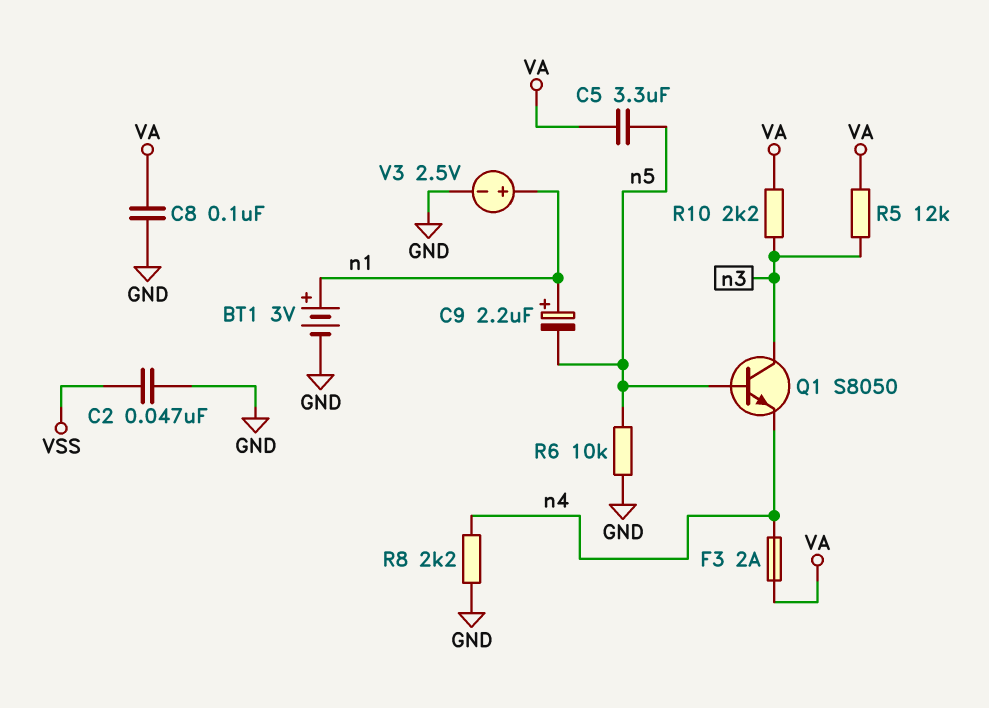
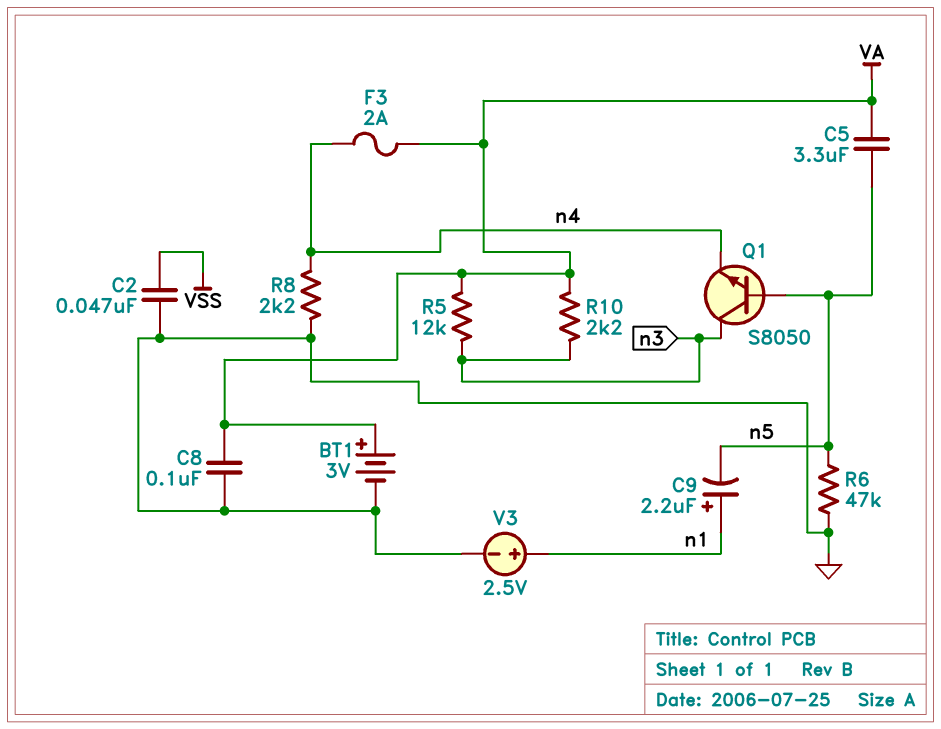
BT1: 3V (plus n1, minus GND) -> 3V (plus VA, minus GND)
R6: 10k (GND, n5) -> 47k (GND, n5)

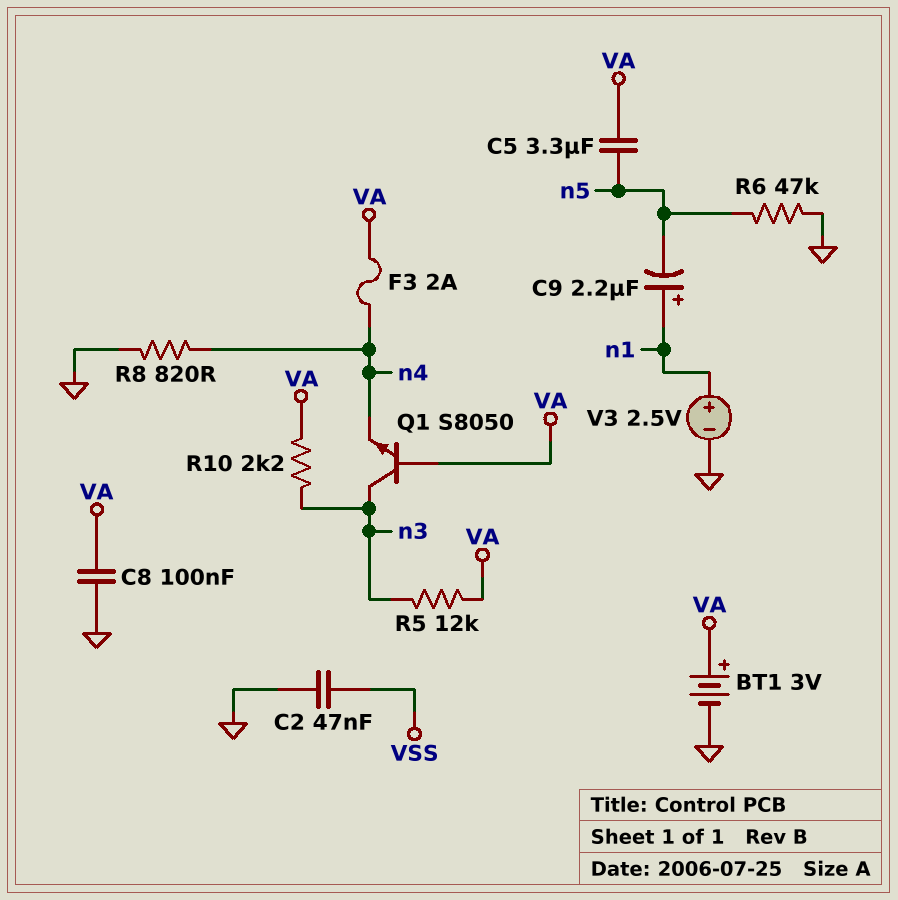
Q1: NPN S8050 (B n5, C n3, E n4) -> NPN S8050 (B VA, C n3, E n4)
R8: 2.2k (GND, n4) -> 820 (GND, n4)

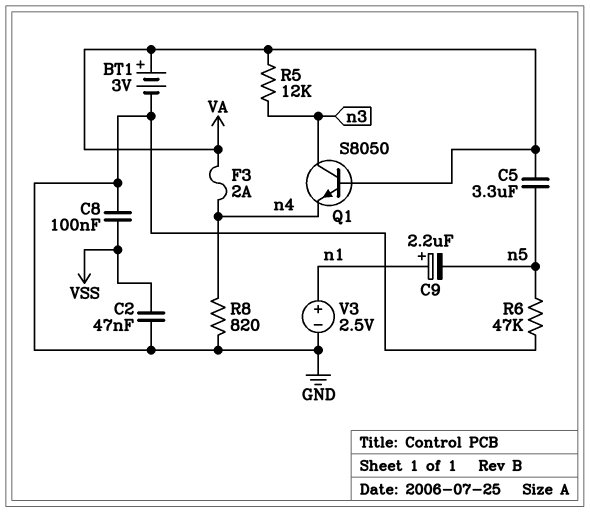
C8: 100nF (GND, VA) -> 100nF (GND, VSS)
R10: 2.2k (VA, n3) -> none

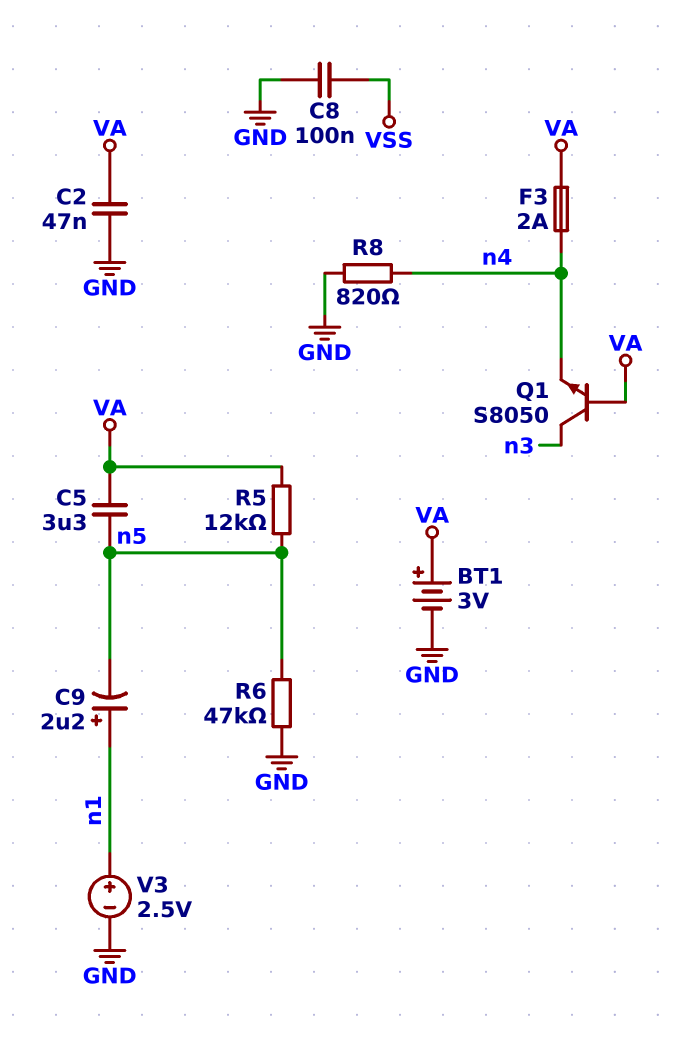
C2: 47nF (GND, VSS) -> 47nF (GND, VA)
R5: 12k (VA, n3) -> 12k (VA, n5)

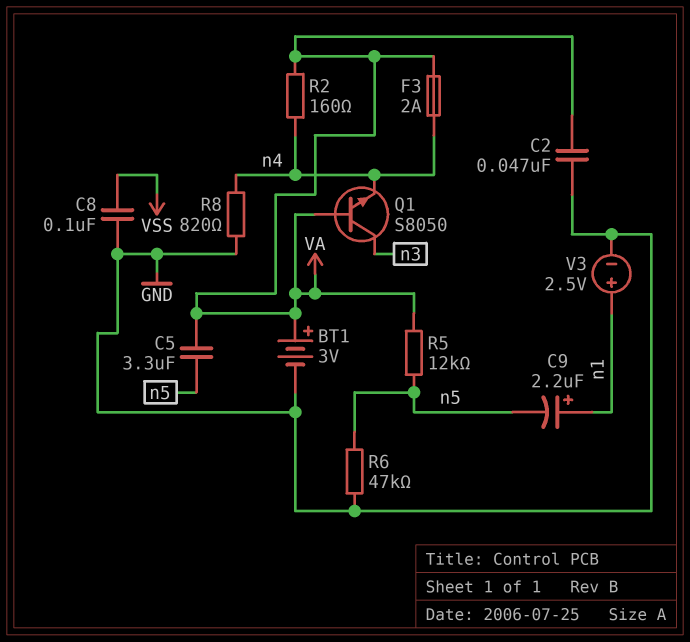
R2: none -> 160 (VA, n4)

